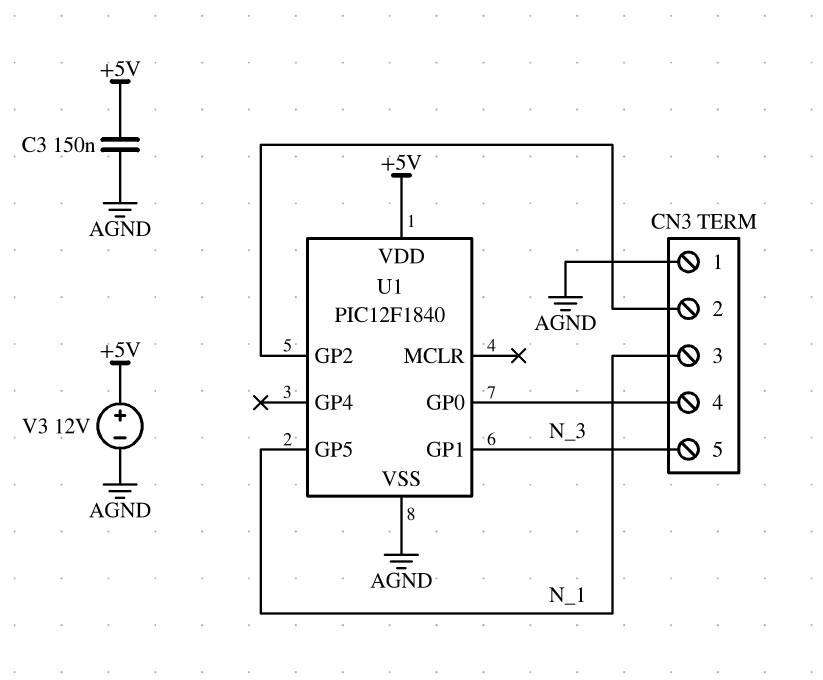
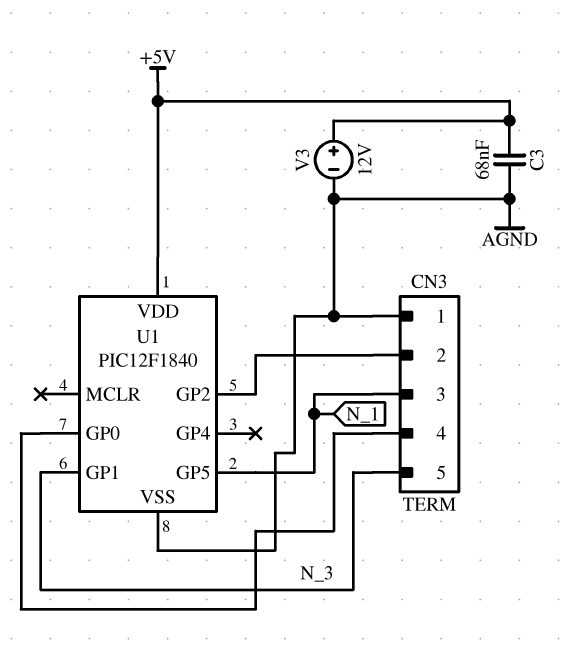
C3: 150nF (+5V, AGND) -> 68nF (+5V, AGND)

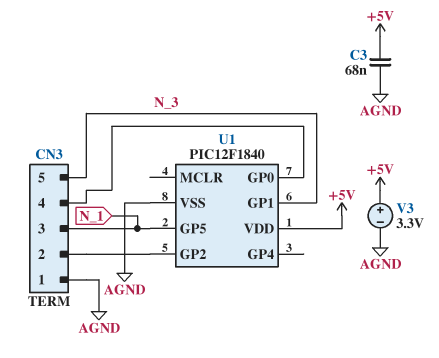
V3: 12V (plus +5V, minus AGND) -> 3.3V (plus +5V, minus AGND)

